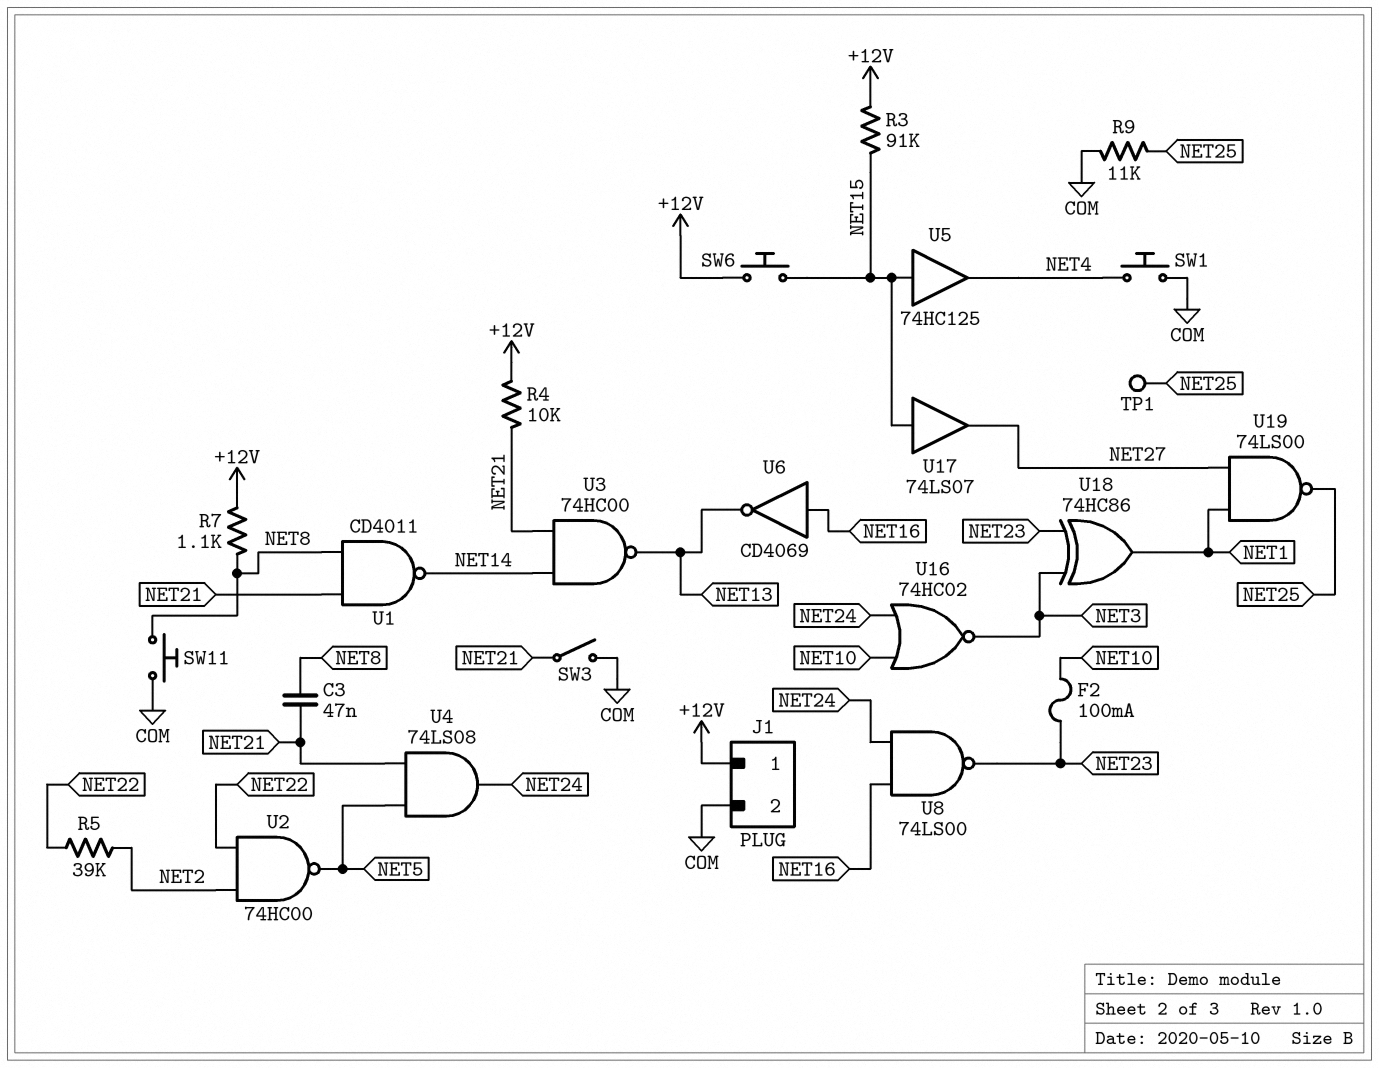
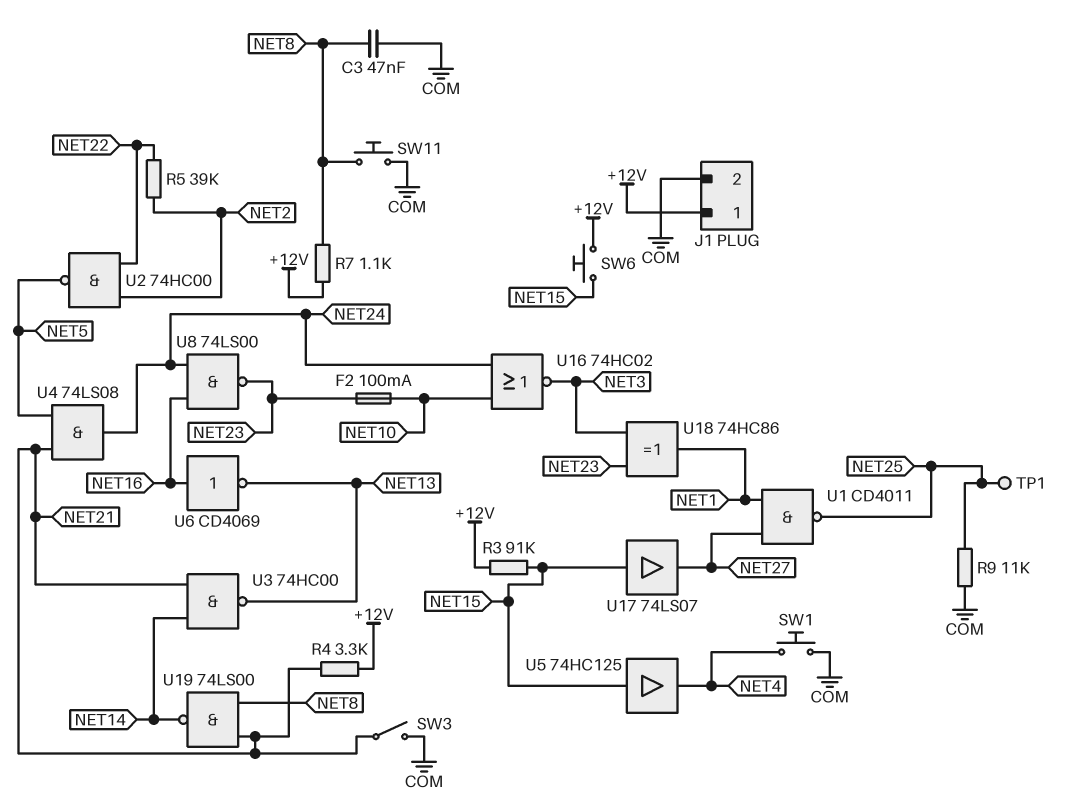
C3: 47nF (NET8, NET21) -> 47nF (COM, NET8)
R4: 10k (+12V, NET21) -> 3.3k (+12V, NET21)
U1: NAND CD4011 (in NET8, in NET21, out NET14) -> NAND CD4011 (in NET1, in NET27, out NET25)
U19: NAND 74LS00 (in NET1, in NET27, out NET25) -> NAND 74LS00 (in NET8, in NET21, out NET14)

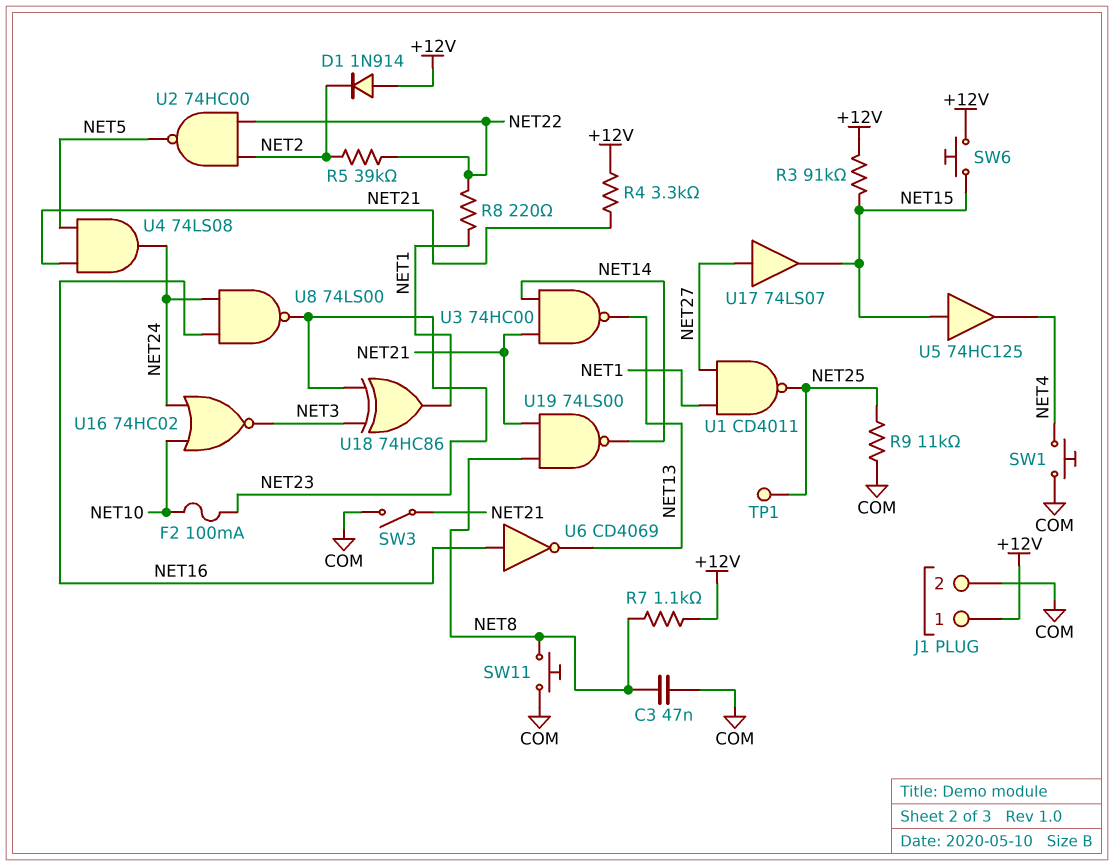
D1: none -> diode 1N914 (A +12V, K NET2)
R8: none -> 220 (NET1, NET22)
U17: buffer 74LS07 (in NET15, out NET27) -> buffer 74LS07 (in NET27, out NET15)

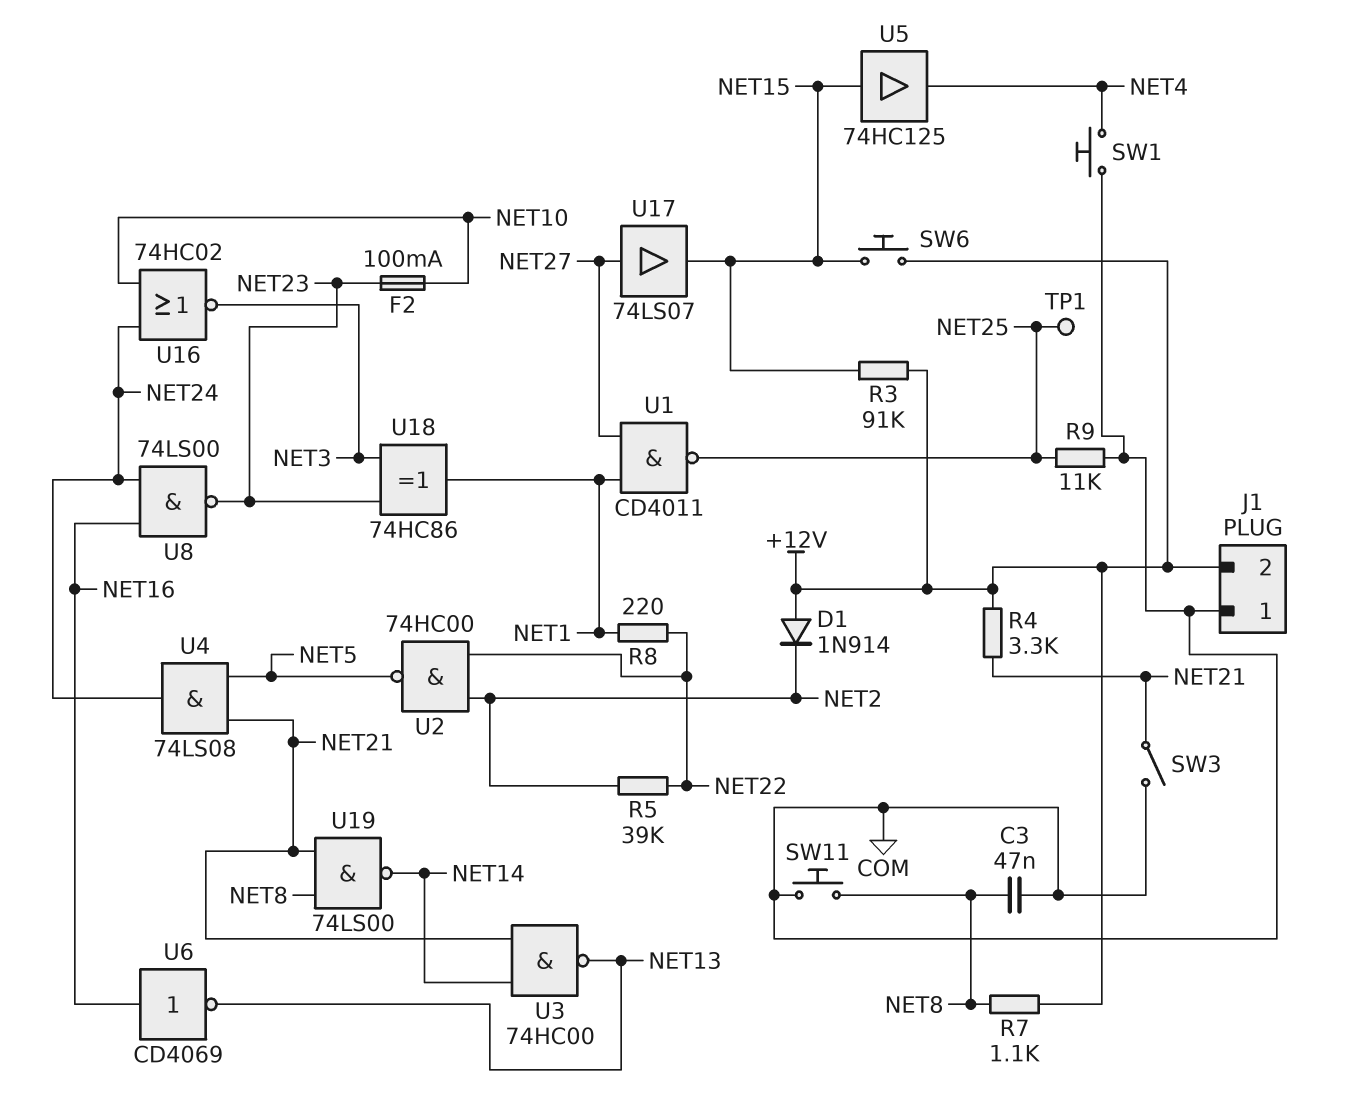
J1 pin 1: +12V -> COM
J1 pin 2: COM -> +12V

